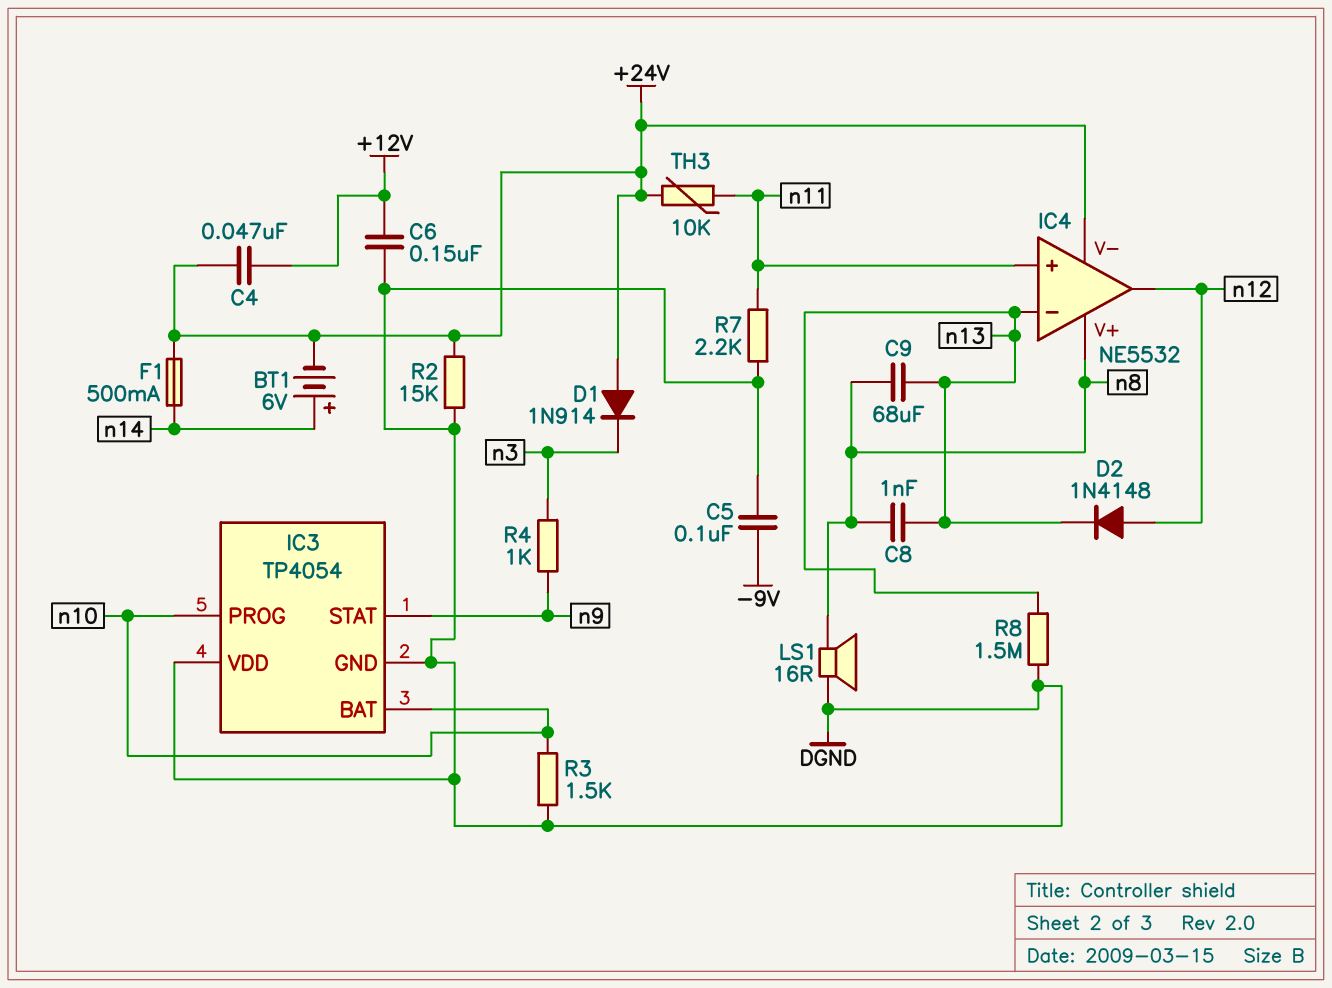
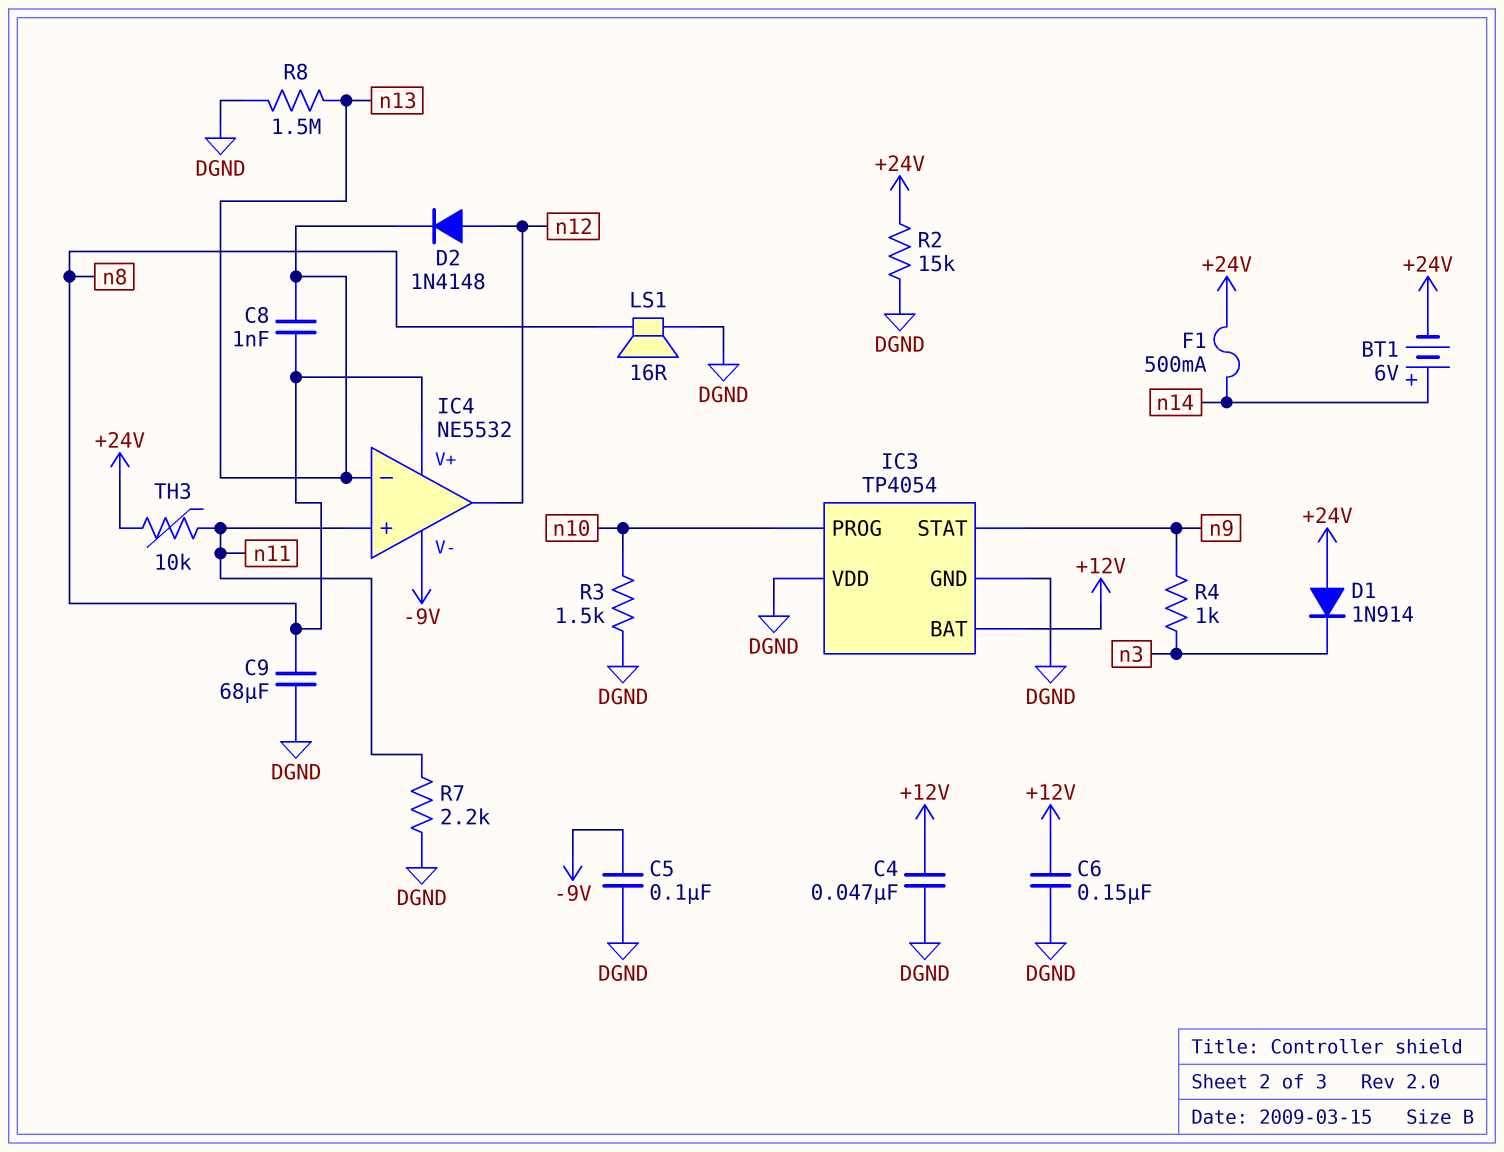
C4: 47nF (+12V, +24V) -> 47nF (+12V, DGND)
C9: 68uF (n8, n13) -> 68uF (DGND, n8)
IC3 pin BAT: n10 -> +12V
IC4 pin V-: +24V -> -9V

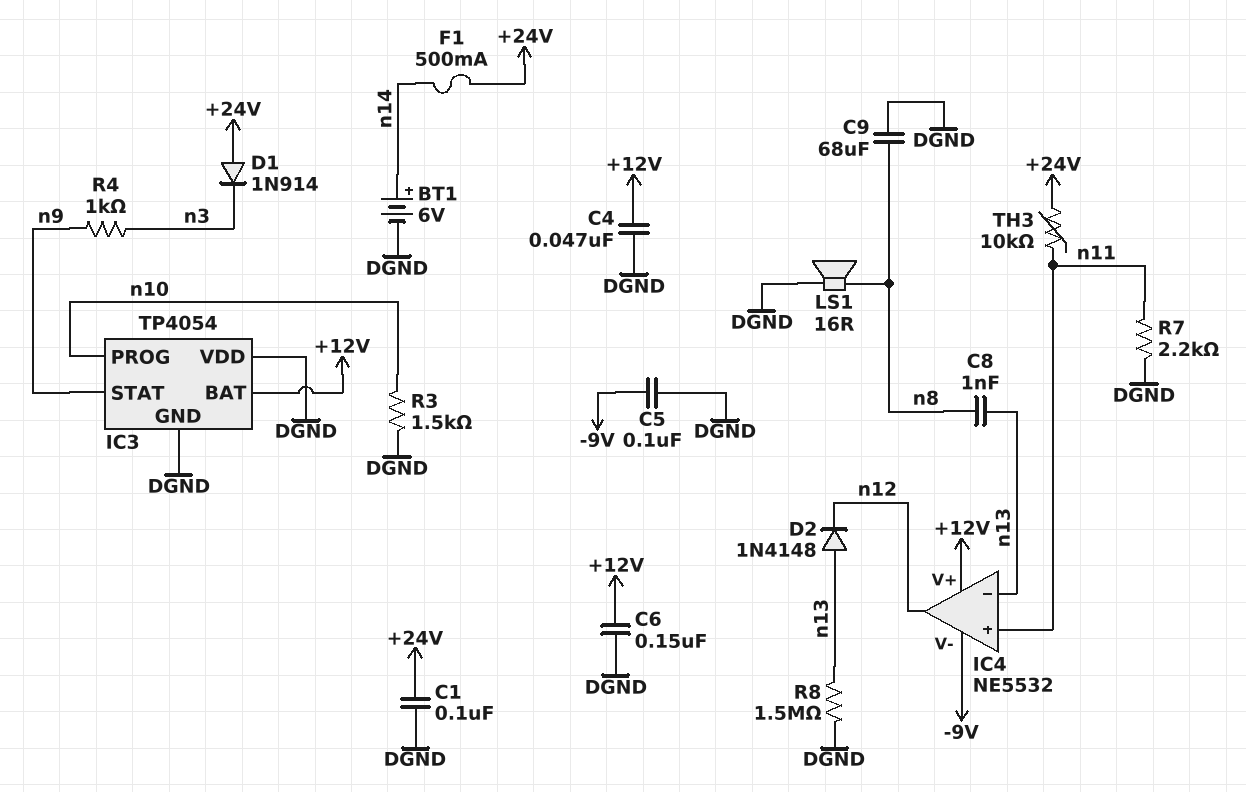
BT1: 6V (plus n14, minus +24V) -> 6V (plus n14, minus DGND)
C1: none -> 100nF (+24V, DGND)
D2: diode 1N4148 (A n12, K n13) -> diode 1N4148 (A n13, K n12)
IC4 pin V+: n8 -> +12V
R2: 15k (+24V, DGND) -> none

